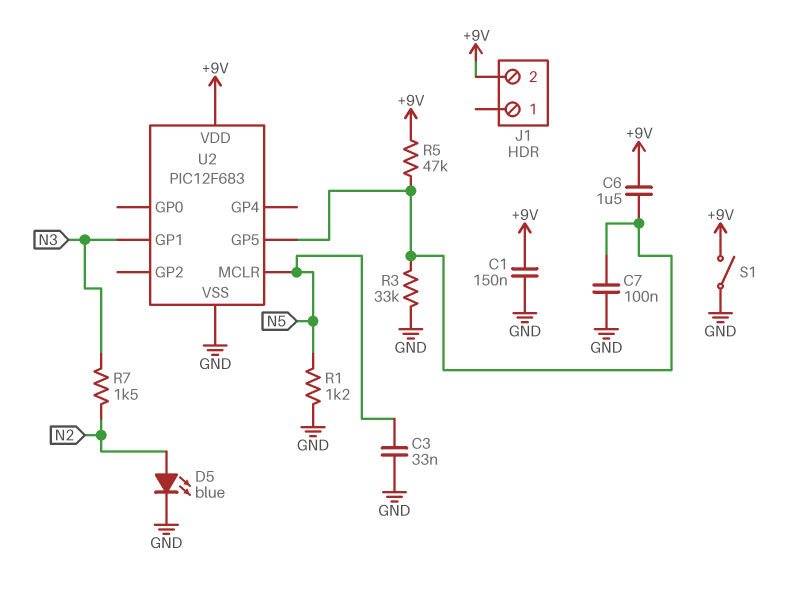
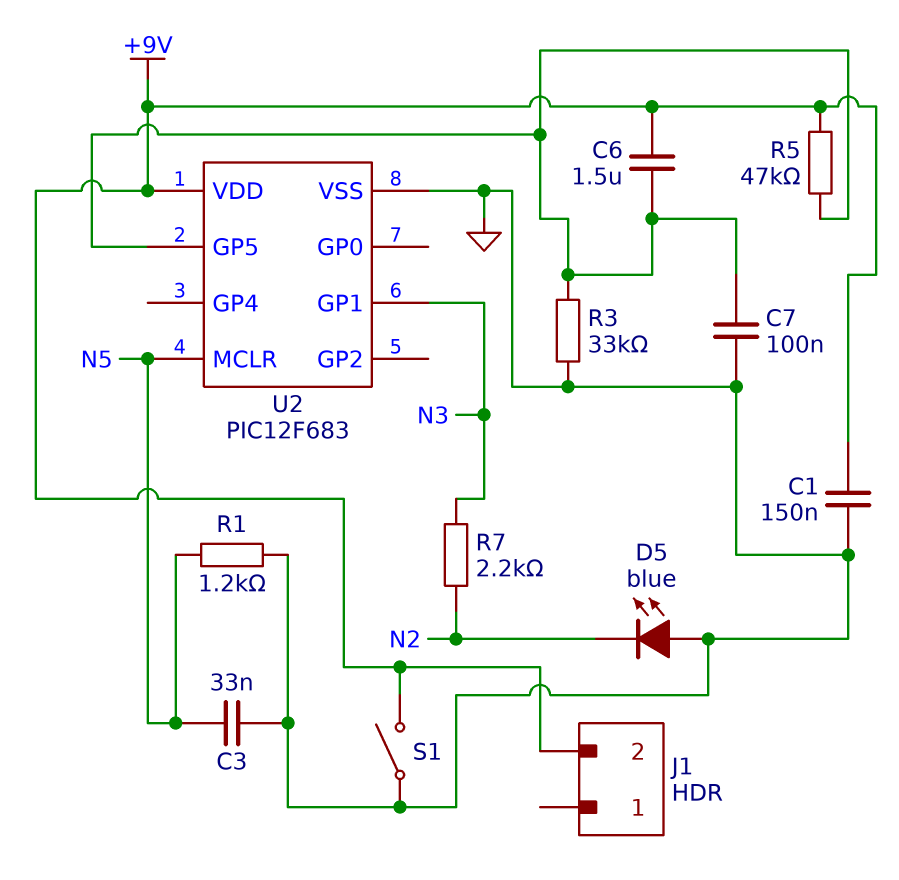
D5: LED blue (A N2, K GND) -> LED blue (A GND, K N2)
R7: 1.5k (N2, N3) -> 2.2k (N2, N3)

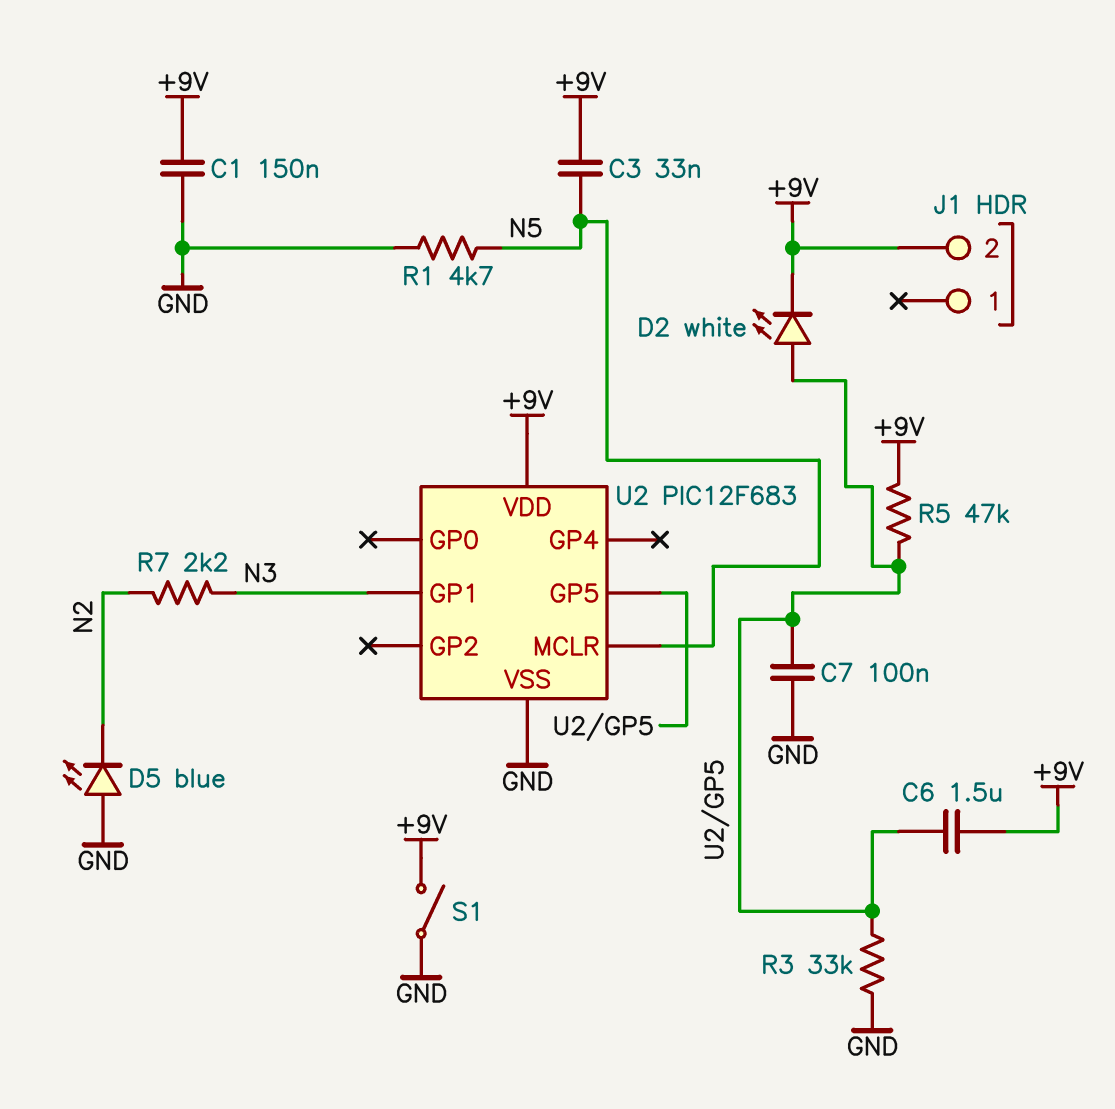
C3: 33nF (GND, N5) -> 33nF (+9V, N5)
D2: none -> LED white (A U2/GP5, K +9V)
R1: 1.2k (GND, N5) -> 4.7k (GND, N5)

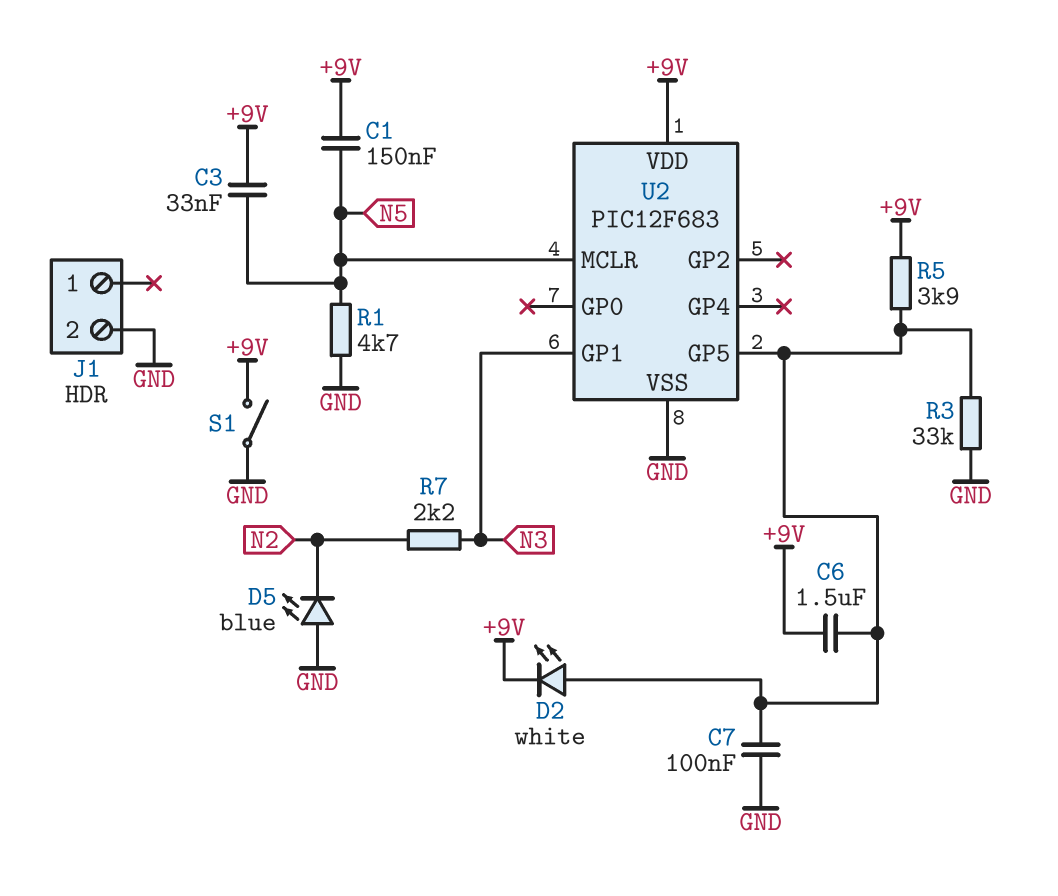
C1: 150nF (+9V, GND) -> 150nF (+9V, N5)
J1 pin 2: +9V -> GND
R5: 47k (+9V, U2/GP5) -> 3.9k (+9V, U2/GP5)

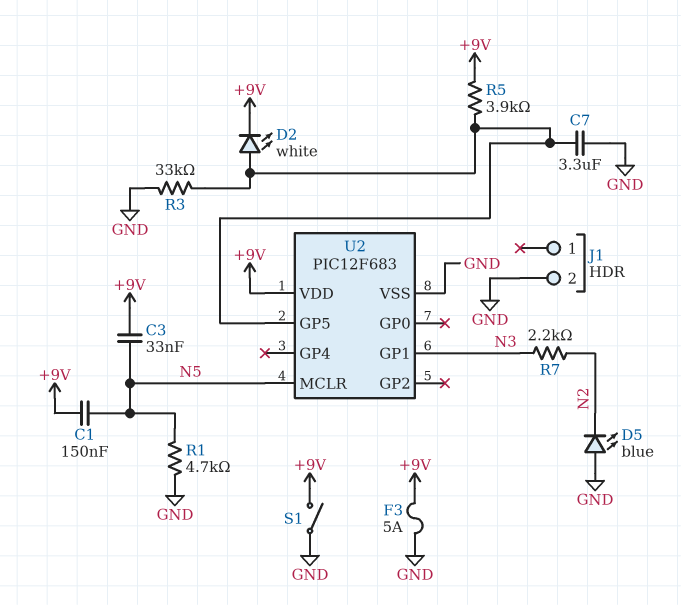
C6: 1.5uF (+9V, U2/GP5) -> none
C7: 100nF (GND, U2/GP5) -> 3.3uF (GND, U2/GP5)
F3: none -> 5A (+9V, GND)

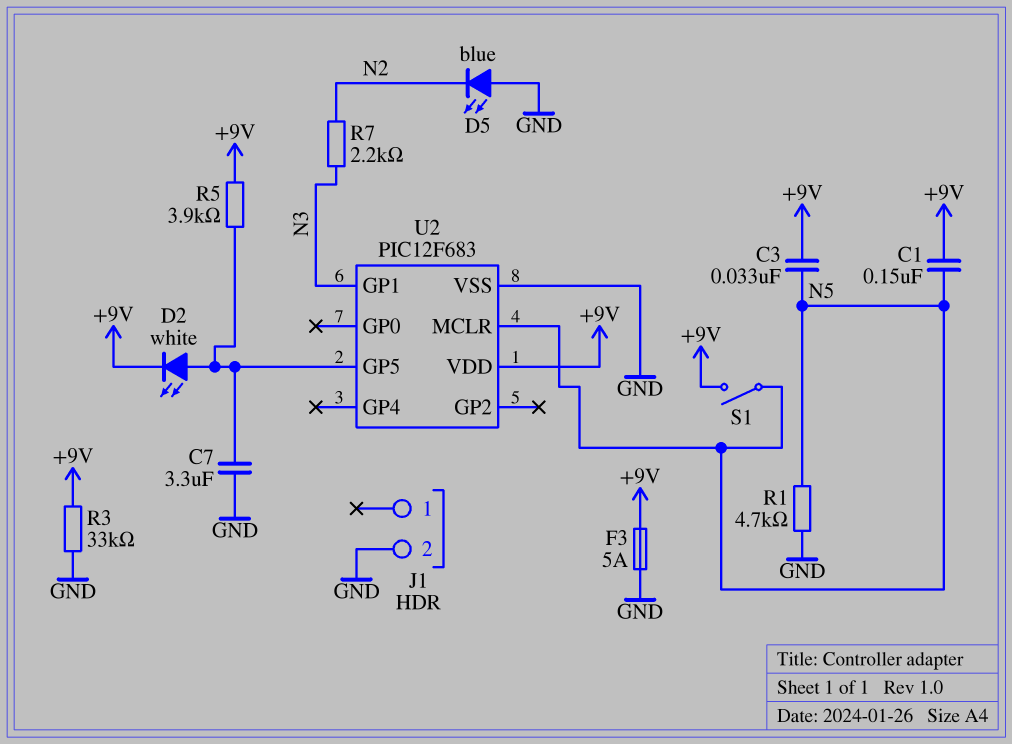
R3: 33k (GND, U2/GP5) -> 33k (+9V, GND)
S1: switch (+9V, GND) -> switch (+9V, N5)

